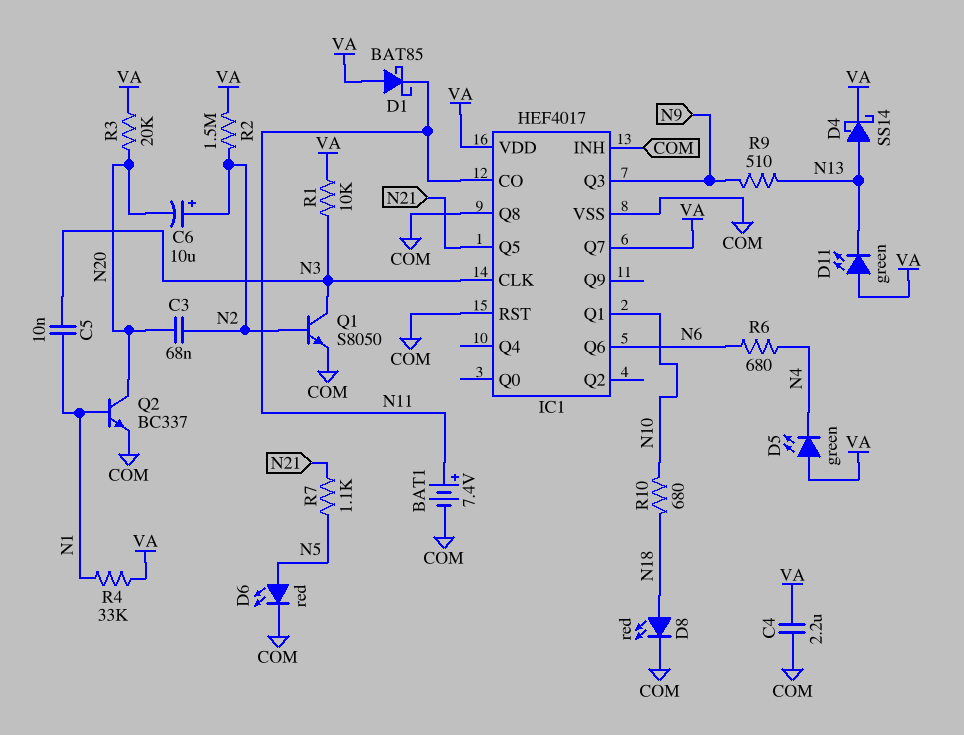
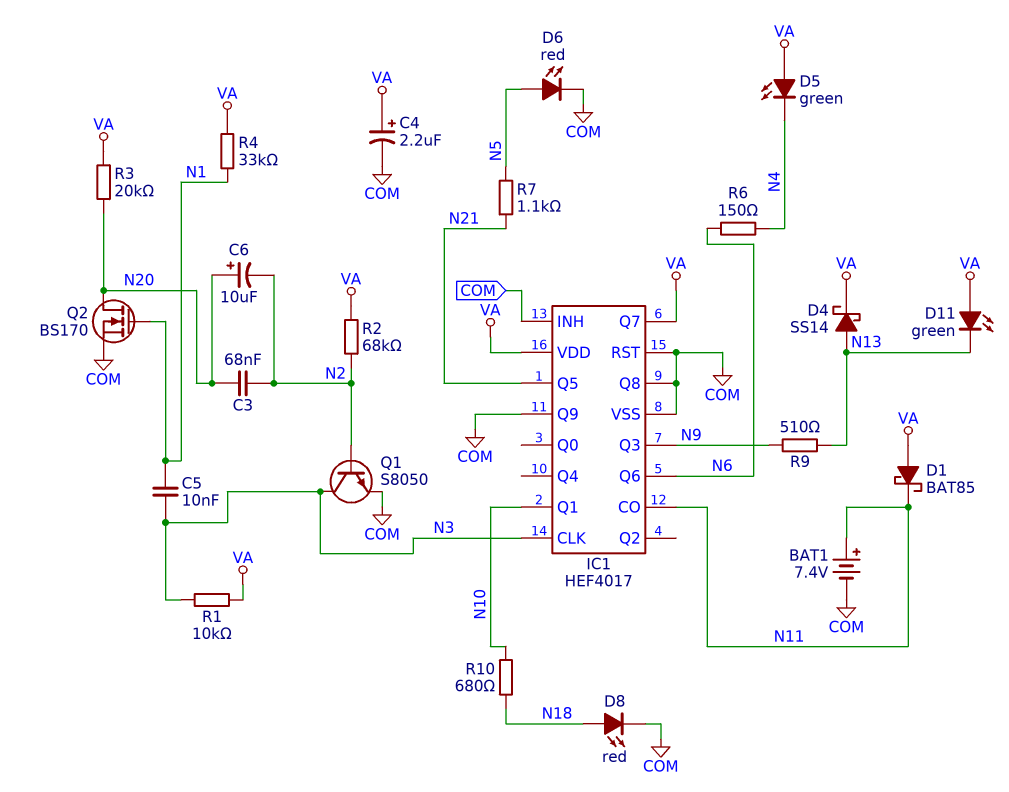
C4: 2.2uF (COM, VA) -> 2.2uF (plus VA, minus COM)
C6: 10uF (plus N2, minus N20) -> 10uF (plus N20, minus N2)
IC1 pin Q9: none -> COM
Q2: NPN BC337 (B N1, C N20, E COM) -> NMOS BS170 (G N1, D N20, S COM)
R2: 1.5M (N2, VA) -> 68k (N2, VA)
R6: 680 (N4, N6) -> 150 (N4, N6)

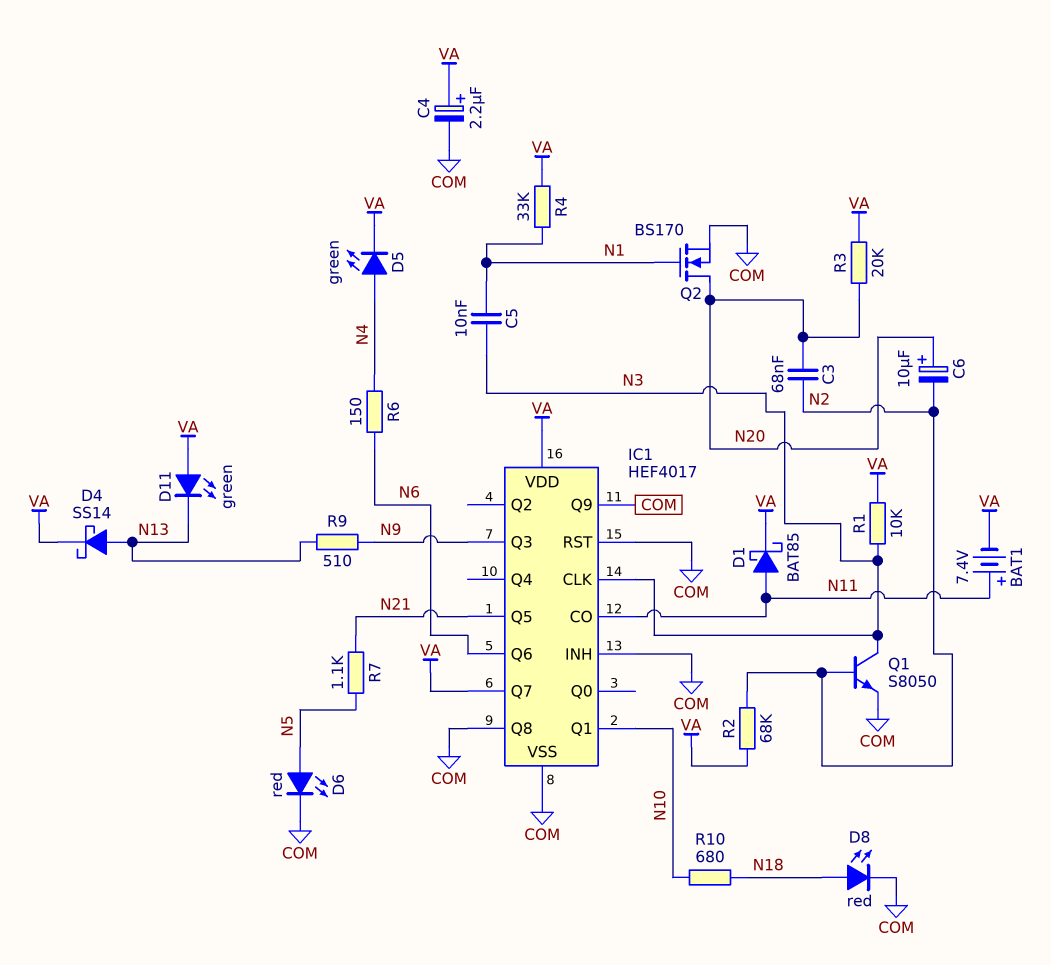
BAT1: 7.4V (plus N11, minus COM) -> 7.4V (plus N11, minus VA)
D1: schottky BAT85 (A VA, K N11) -> schottky BAT85 (A N11, K VA)
D5: LED green (A VA, K N4) -> LED green (A N4, K VA)

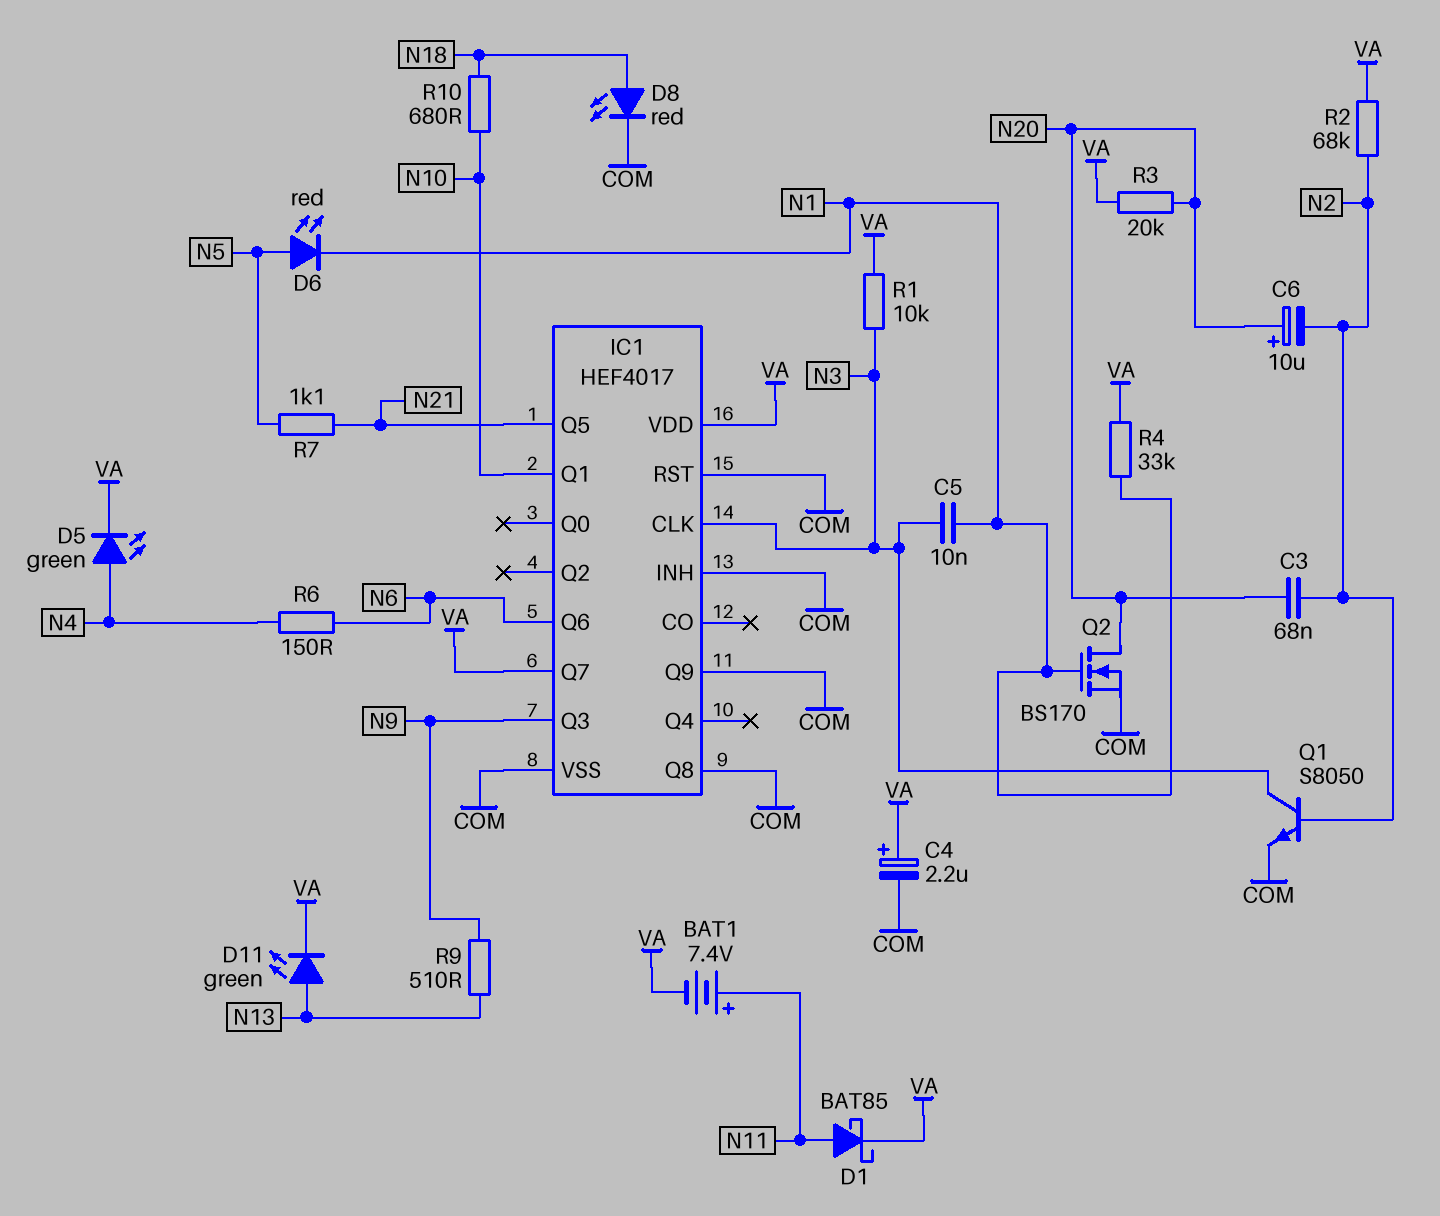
D4: schottky SS14 (A N13, K VA) -> none
D6: LED red (A N5, K COM) -> LED red (A N5, K N1)
D11: LED green (A VA, K N13) -> LED green (A N13, K VA)
IC1 pin CO: N11 -> none

